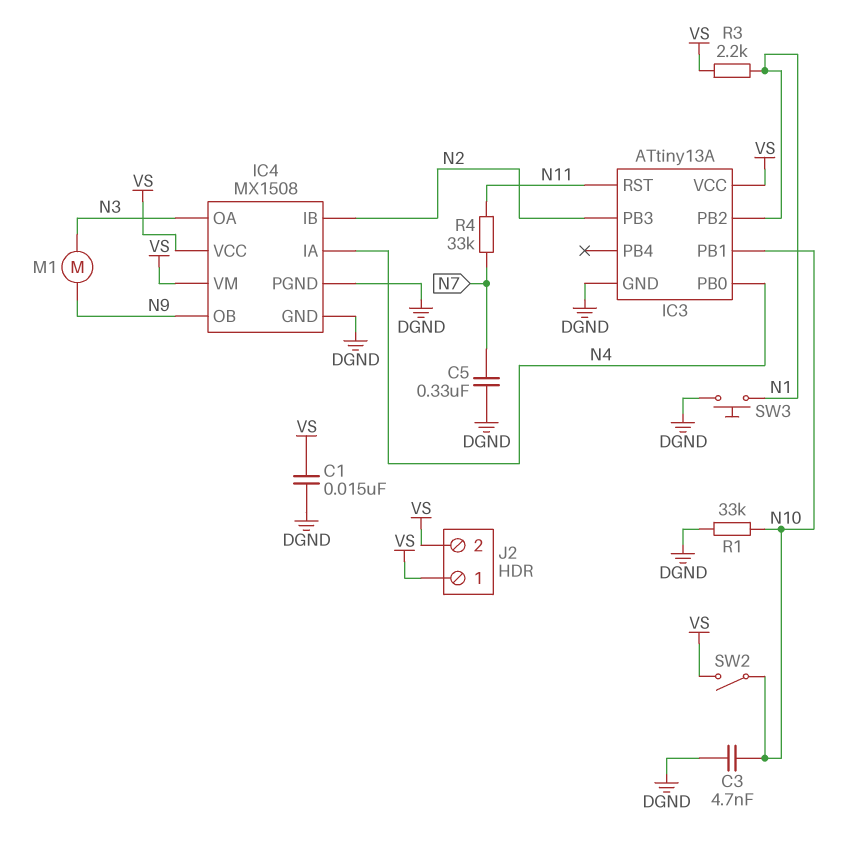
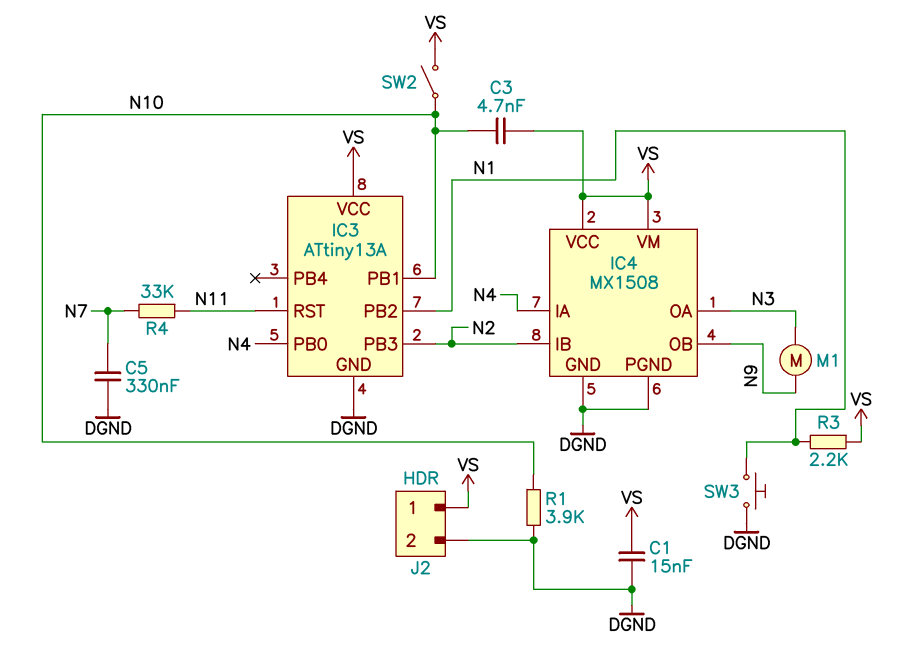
C3: 4.7nF (DGND, N10) -> 4.7nF (N10, VS)
J2 pin 2: VS -> DGND
R1: 33k (DGND, N10) -> 3.9k (DGND, N10)

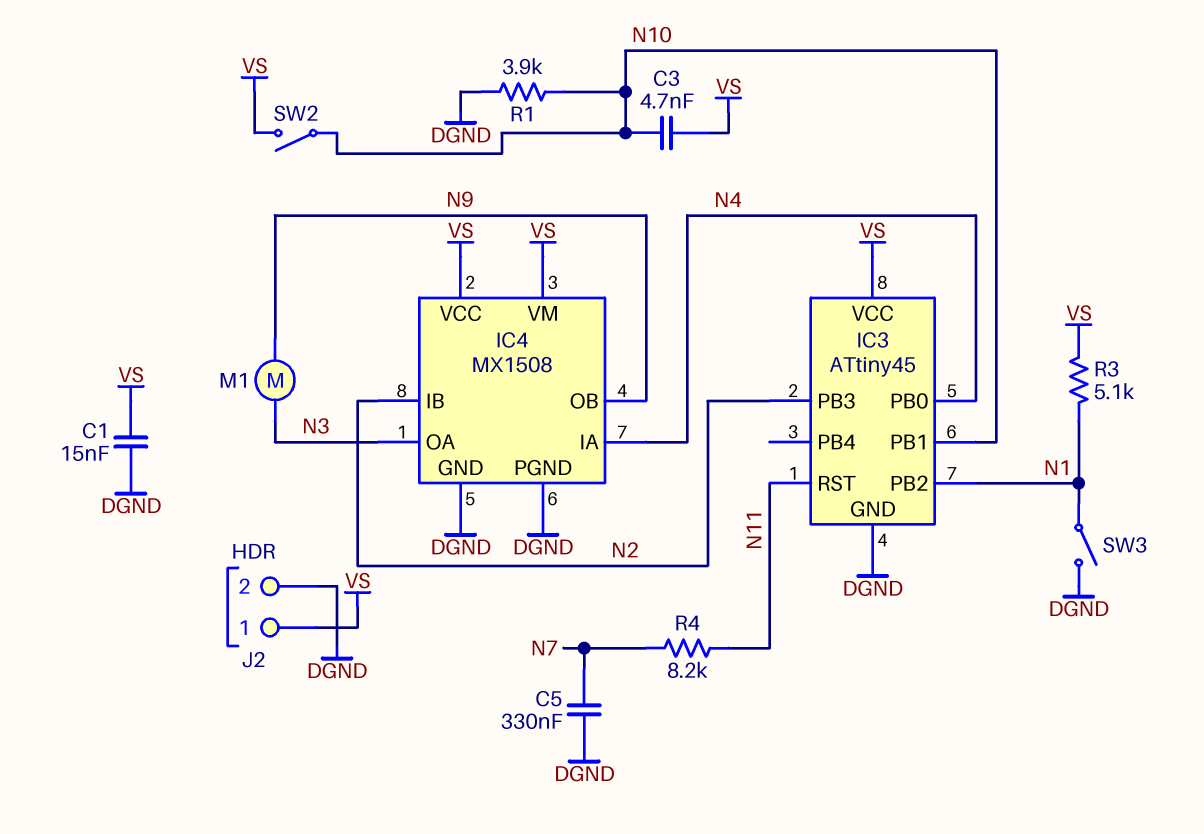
IC3: ATtiny13A -> ATtiny45
R3: 2.2k (N1, VS) -> 5.1k (N1, VS)
R4: 33k (N7, N11) -> 8.2k (N7, N11)
SW3: button (DGND, N1) -> switch (DGND, N1)

